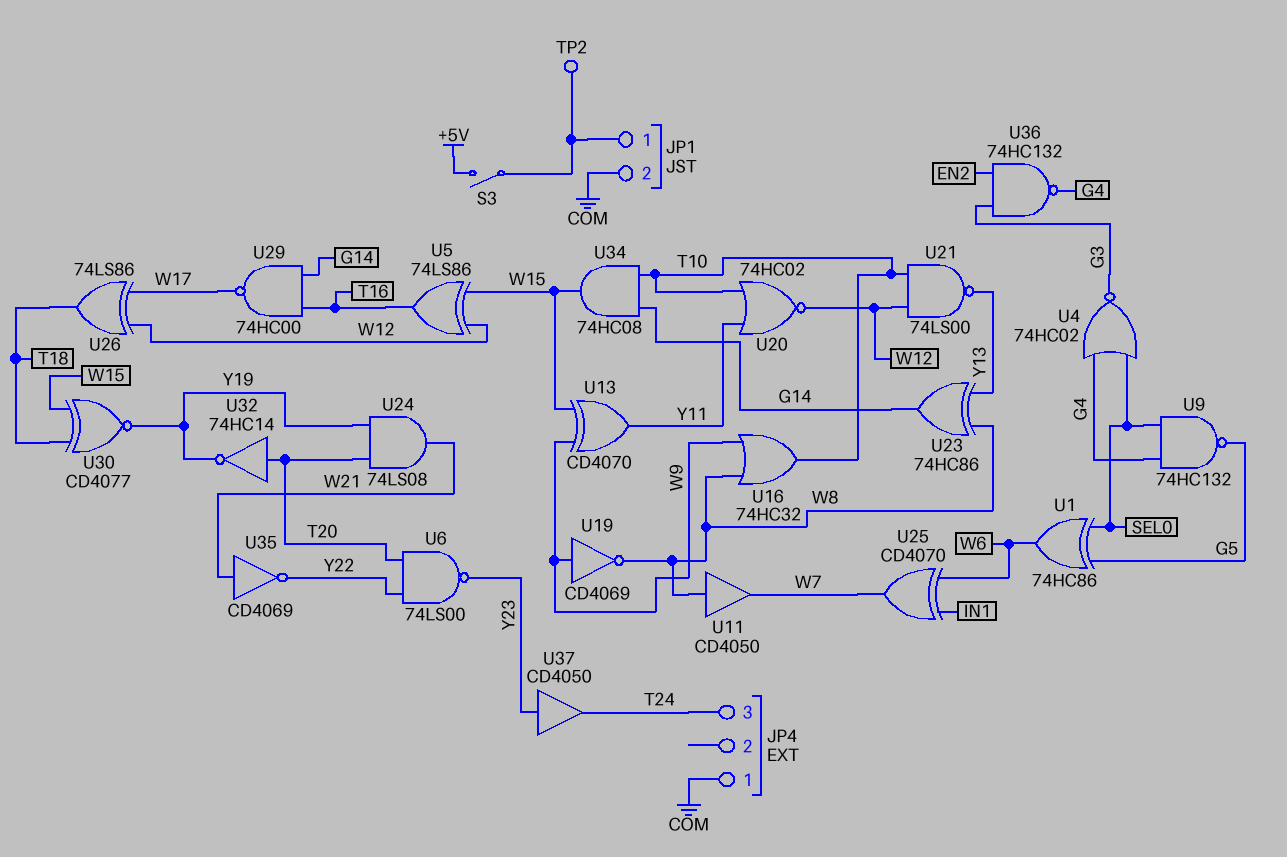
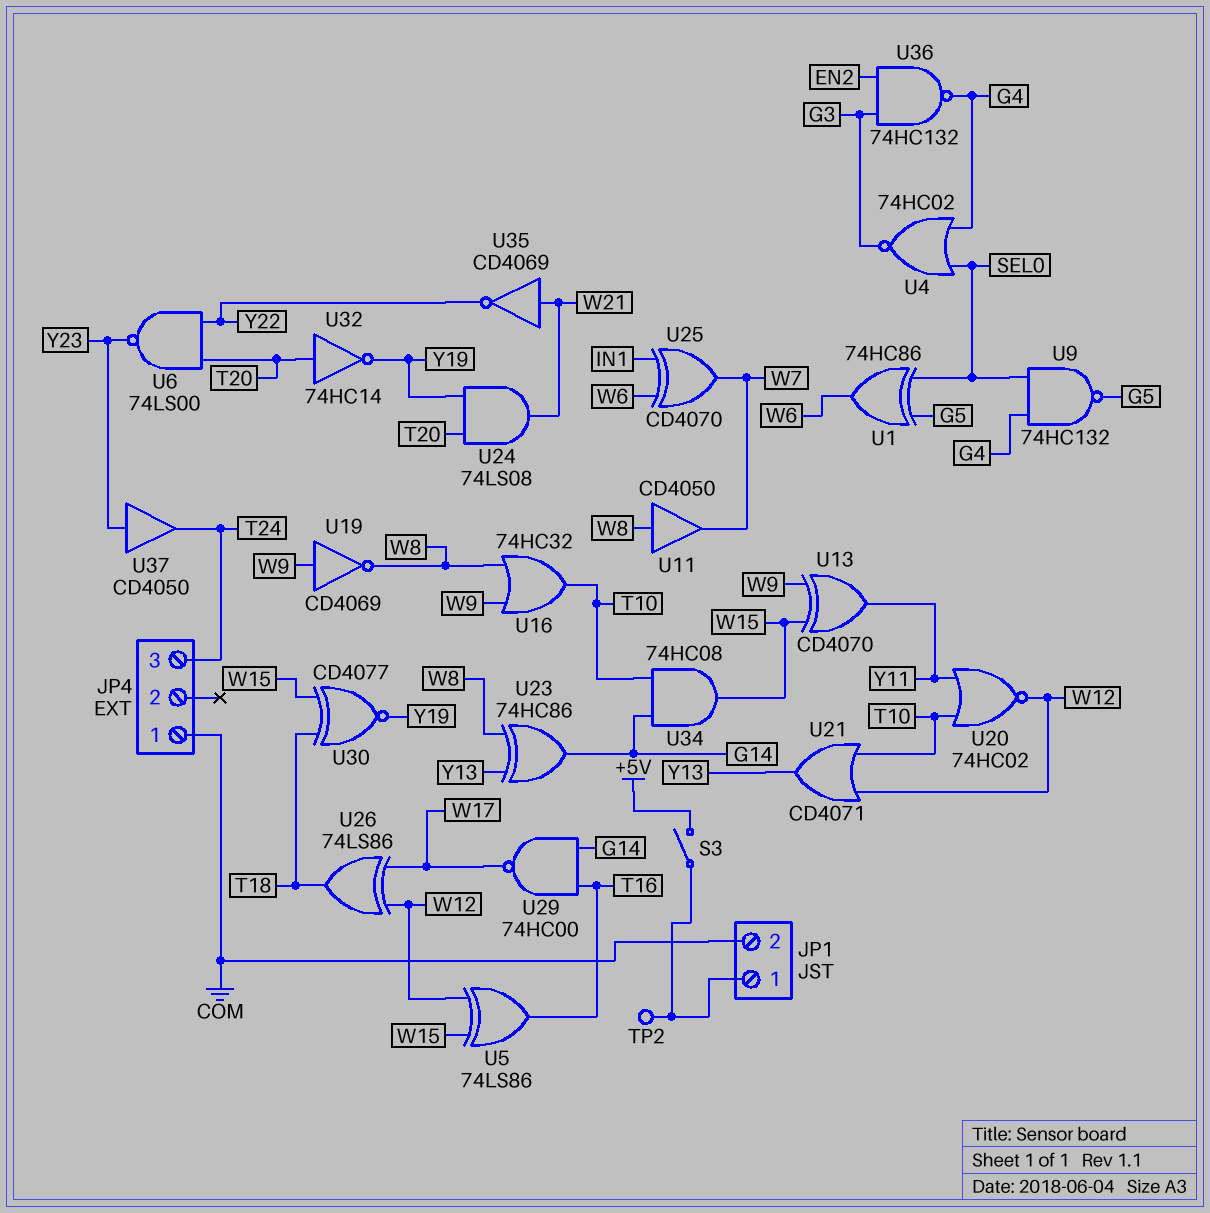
U21: NAND 74LS00 (in T10, in W12, out Y13) -> OR CD4071 (in T10, in W12, out Y13)

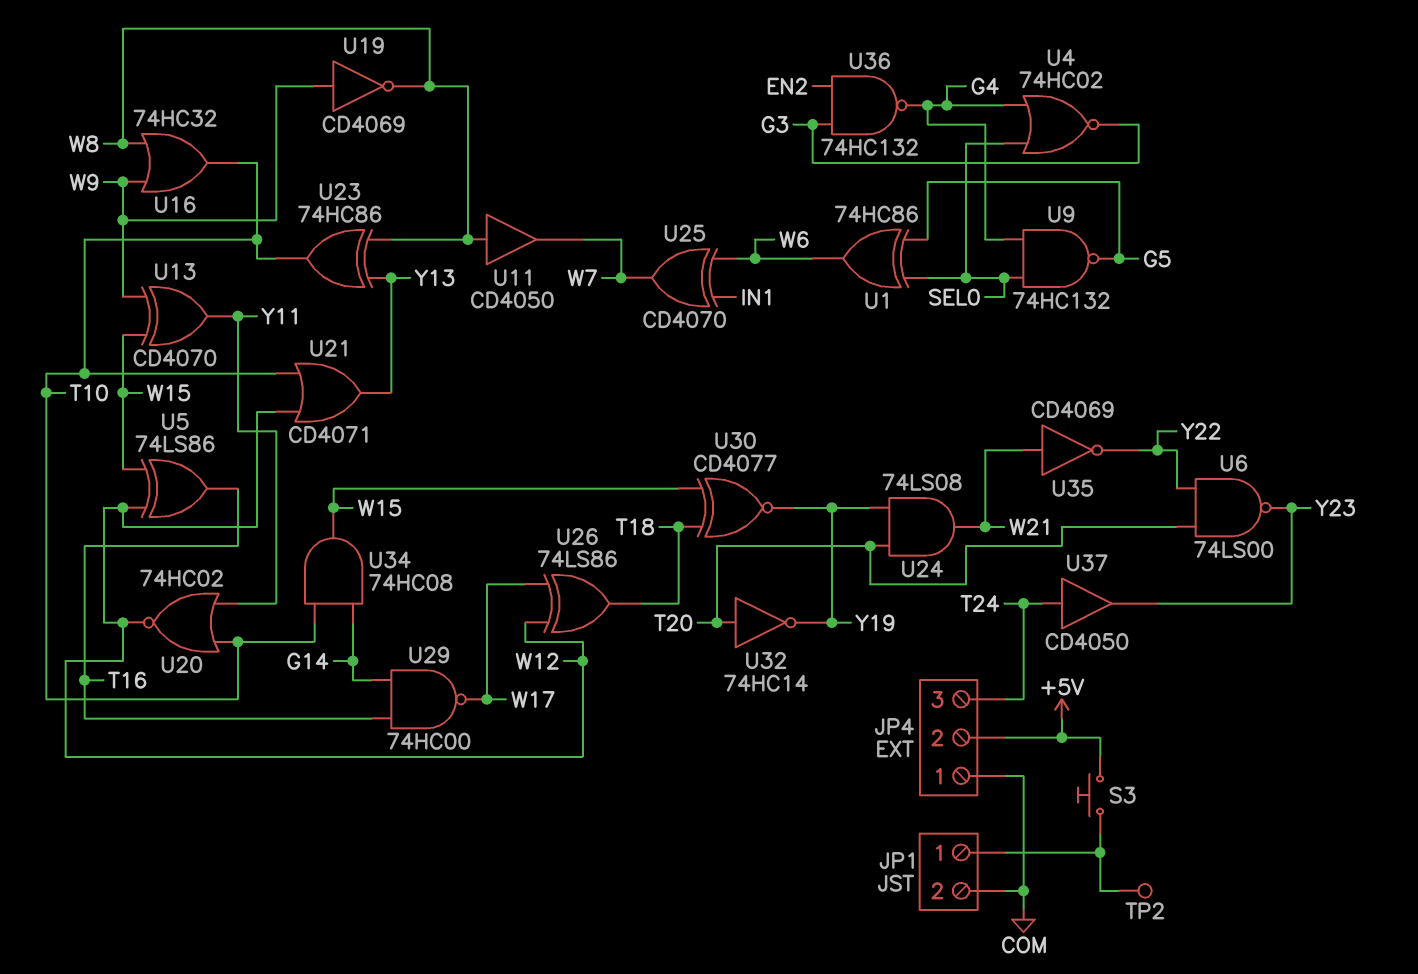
JP4 pin 2: none -> +5V
S3: switch (+5V, JP1/1) -> button (+5V, JP1/1)
U23: XOR 74HC86 (in W8, in Y13, out G14) -> XOR 74HC86 (in W8, in Y13, out T10)
U37: buffer CD4050 (in Y23, out T24) -> buffer CD4050 (in T24, out Y23)

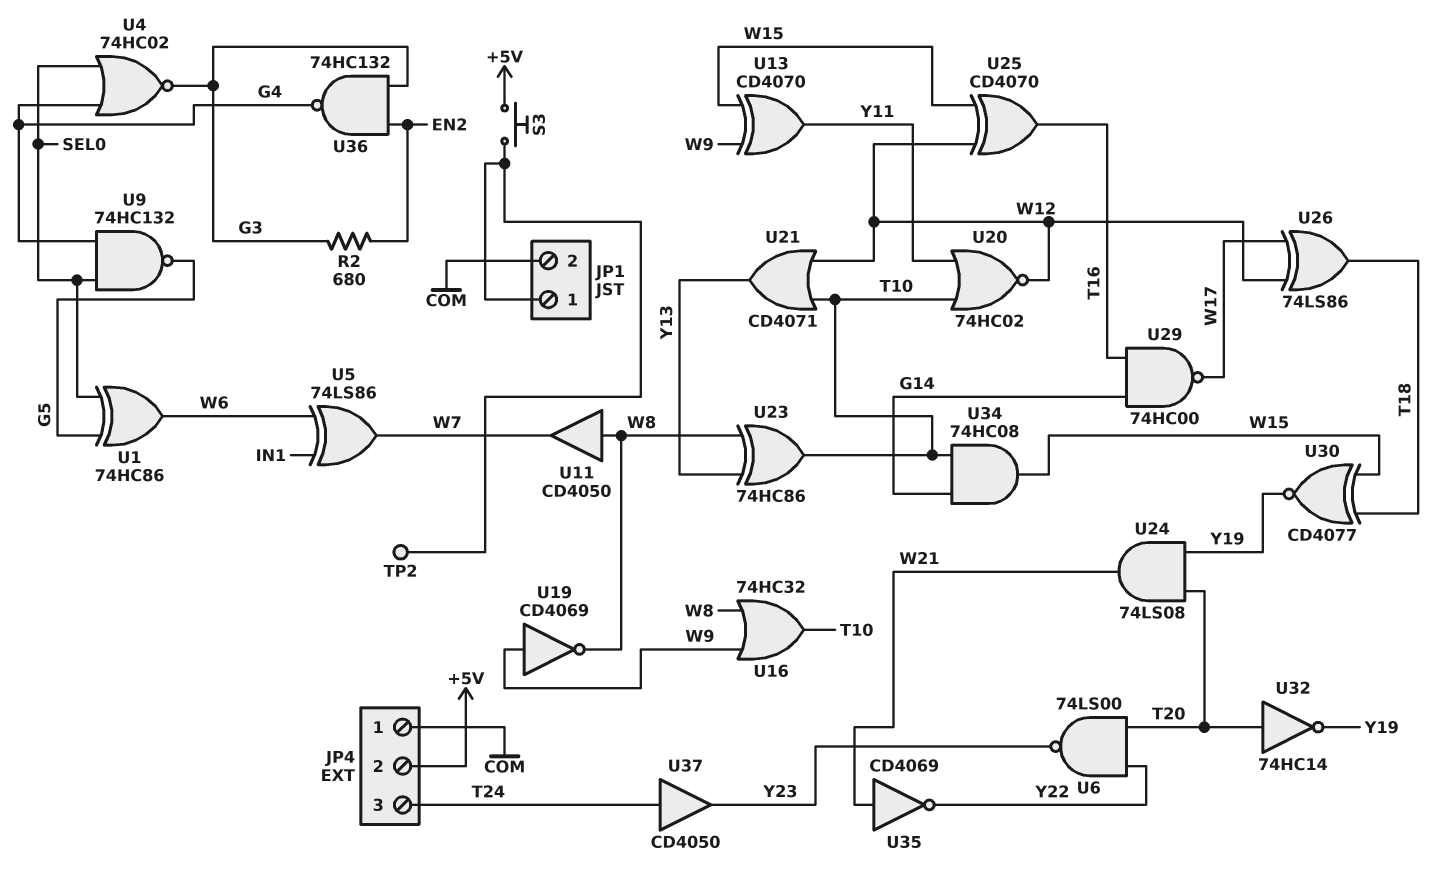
R2: none -> 680 (EN2, G3)
U5: XOR 74LS86 (in W12, in W15, out T16) -> XOR 74LS86 (in IN1, in W6, out W7)
U25: XOR CD4070 (in IN1, in W6, out W7) -> XOR CD4070 (in W12, in W15, out T16)

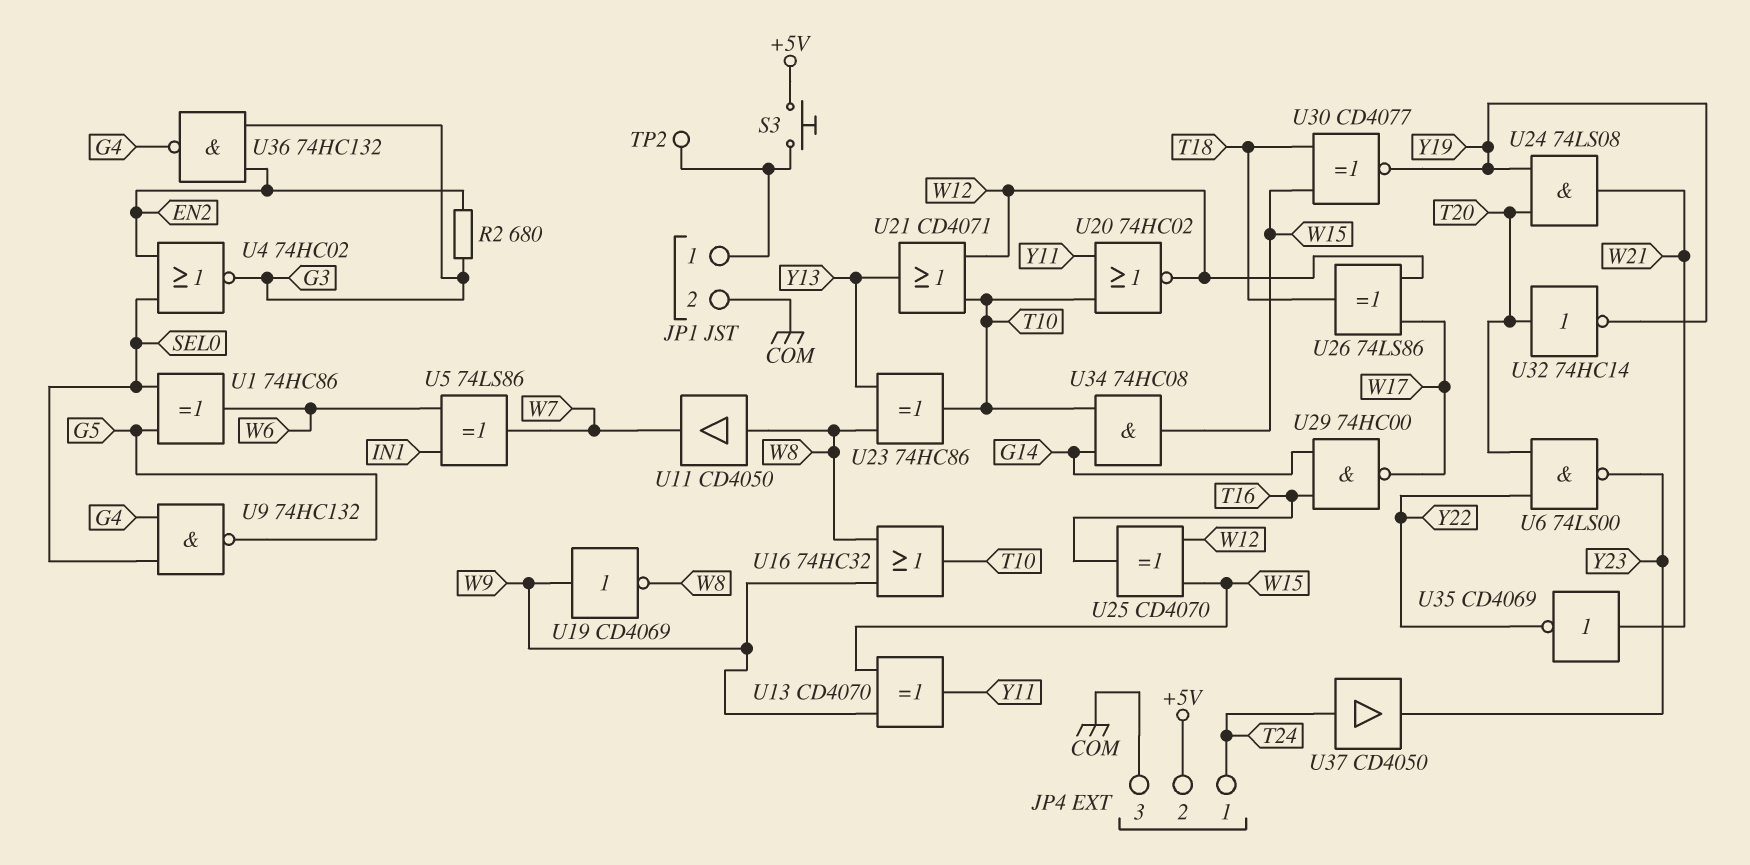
JP4 pin 1: COM -> T24
JP4 pin 3: T24 -> COM
U4: NOR 74HC02 (in G4, in SEL0, out G3) -> NOR 74HC02 (in EN2, in SEL0, out G3)

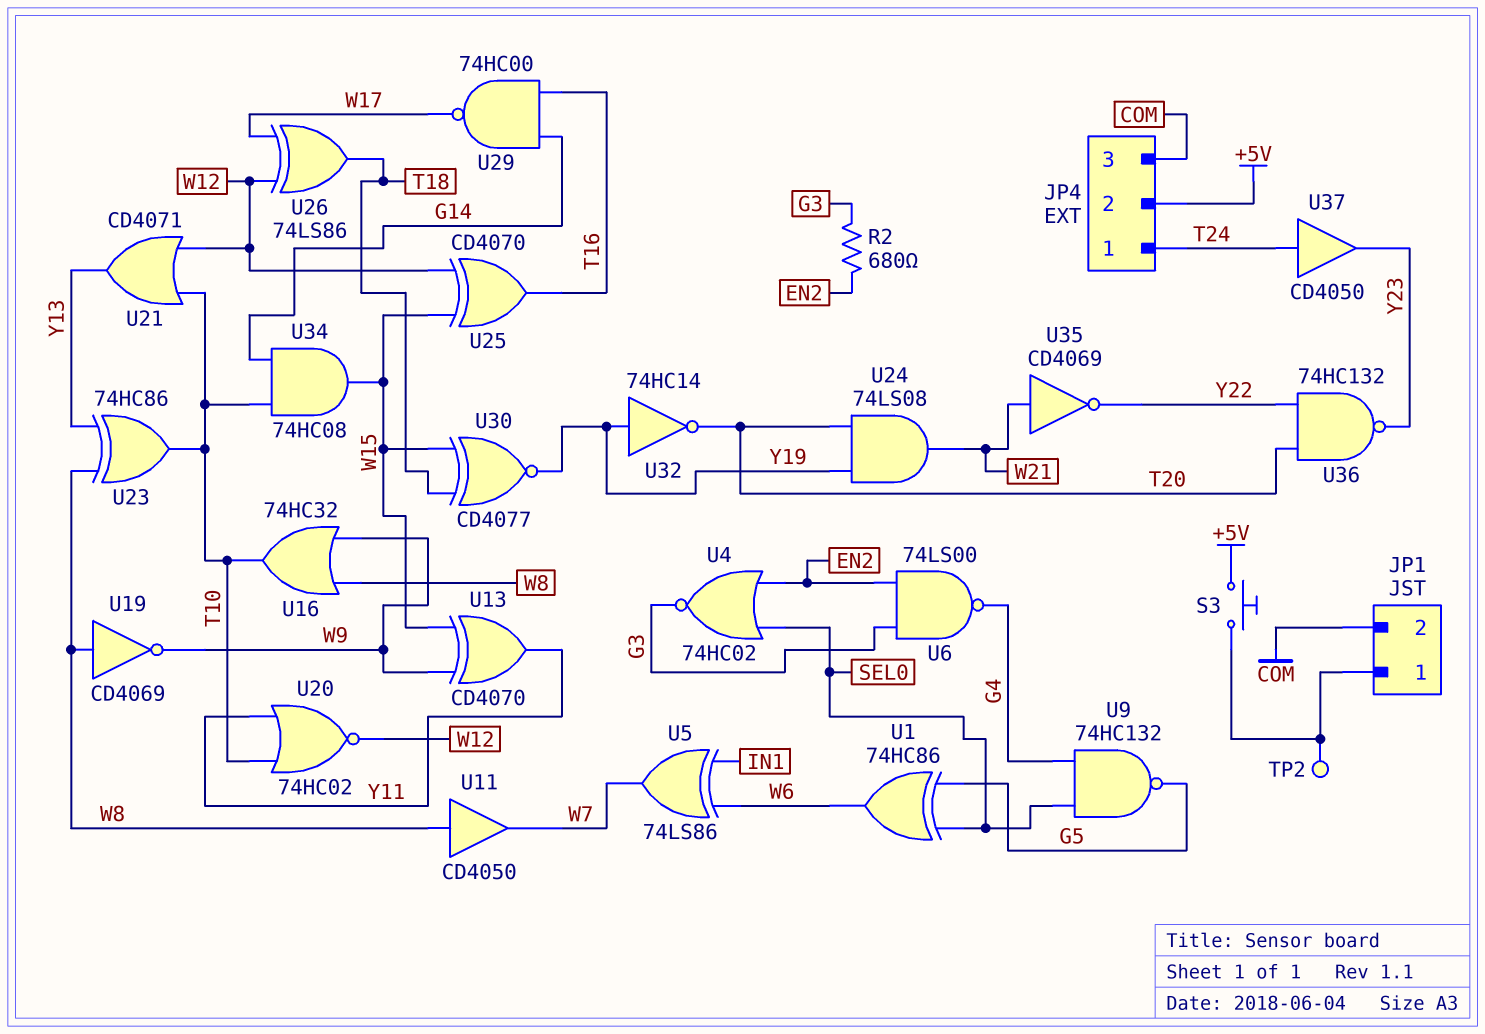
U6: NAND 74LS00 (in T20, in Y22, out Y23) -> NAND 74LS00 (in EN2, in G3, out G4)
U19: NOT CD4069 (in W9, out W8) -> NOT CD4069 (in W8, out W9)
U32: NOT 74HC14 (in T20, out Y19) -> NOT 74HC14 (in Y19, out T20)
U36: NAND 74HC132 (in EN2, in G3, out G4) -> NAND 74HC132 (in T20, in Y22, out Y23)

